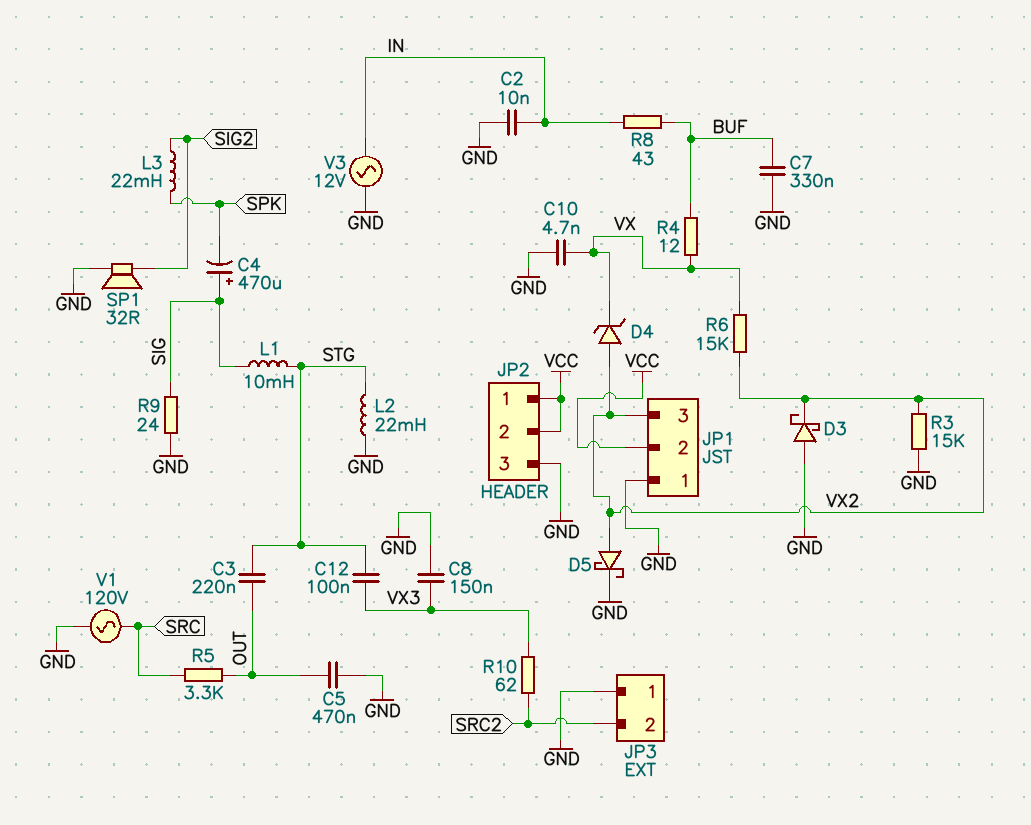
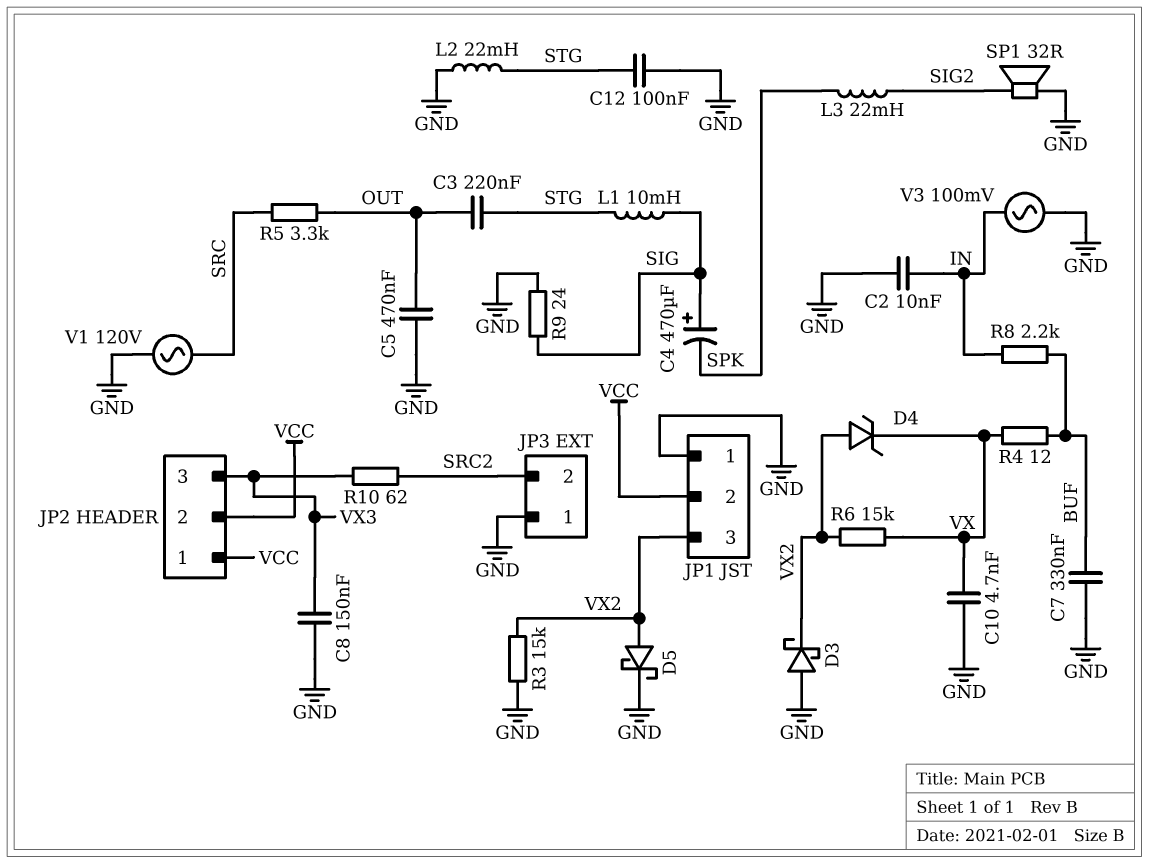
C12: 100nF (STG, VX3) -> 100nF (GND, STG)
JP2 pin 3: GND -> VX3
R8: 43 (BUF, IN) -> 2.2k (BUF, IN)
V3: AC 12V (GND, IN) -> AC 100mV (GND, IN)

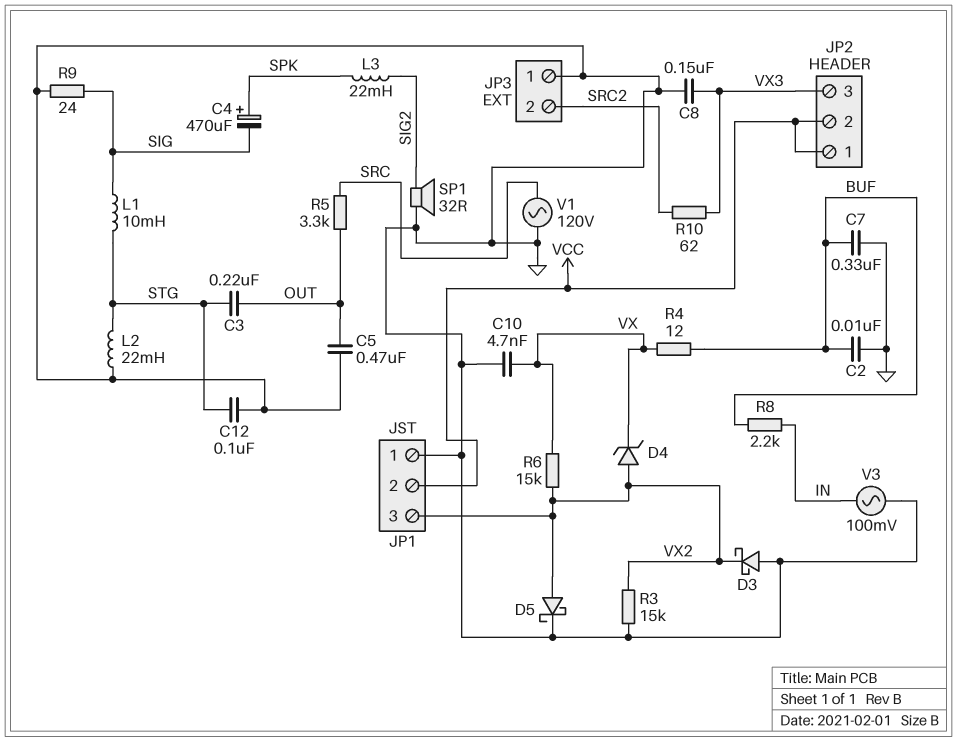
C2: 10nF (GND, IN) -> 10nF (BUF, GND)
C4: 470uF (plus SIG, minus SPK) -> 470uF (plus SPK, minus SIG)

